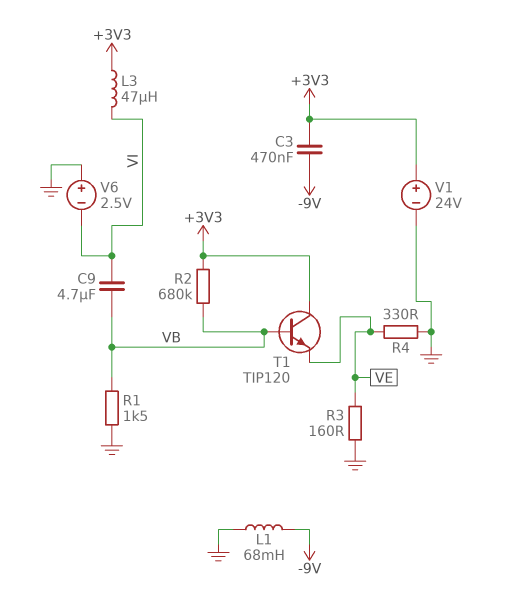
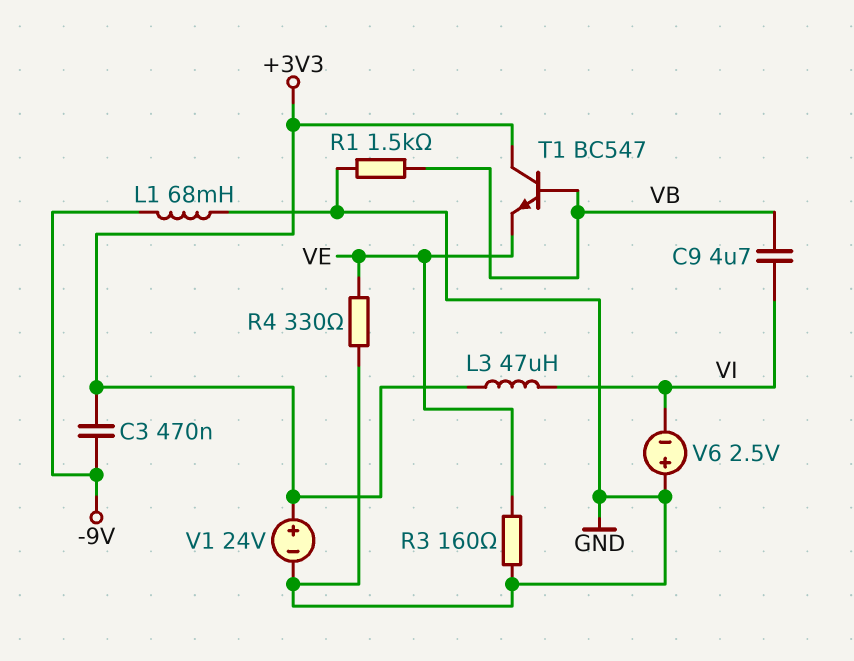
R2: 680k (+3V3, VB) -> none
T1: NPN TIP120 (B VB, C +3V3, E VE) -> NPN BC547 (B VB, C +3V3, E VE)

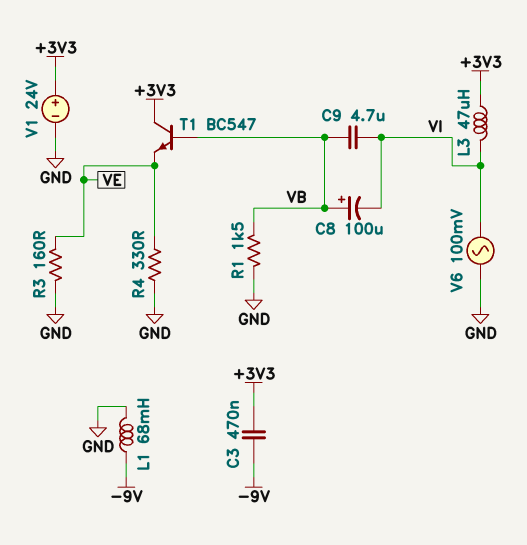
C8: none -> 100uF (plus VB, minus VI)
V6: 2.5V (plus GND, minus VI) -> AC 100mV (GND, VI)

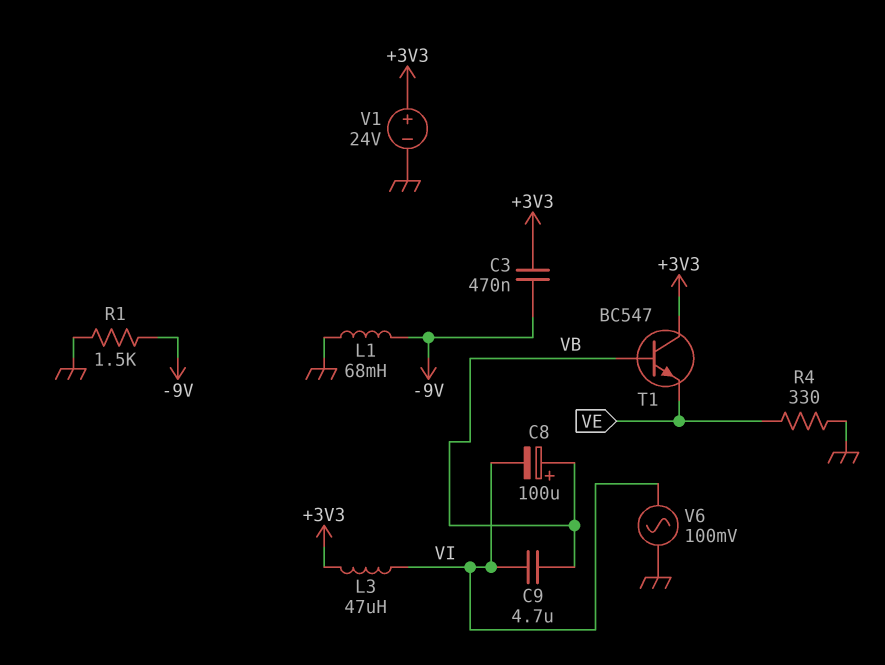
R1: 1.5k (GND, VB) -> 1.5k (-9V, GND)
R3: 160 (GND, VE) -> none

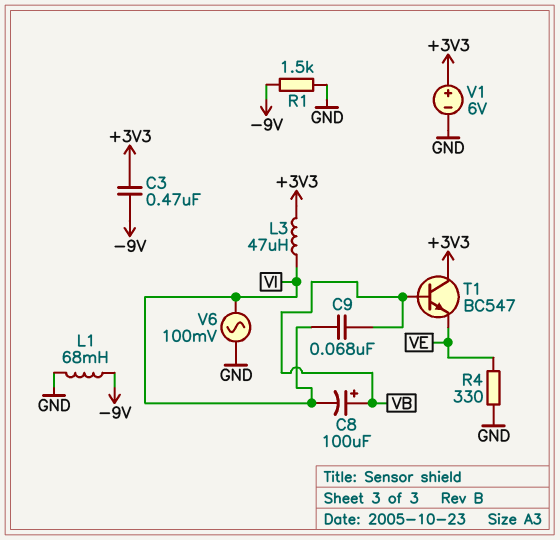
C9: 4.7uF (VB, VI) -> 68nF (VB, VI)
V1: 24V (plus +3V3, minus GND) -> 6V (plus +3V3, minus GND)

